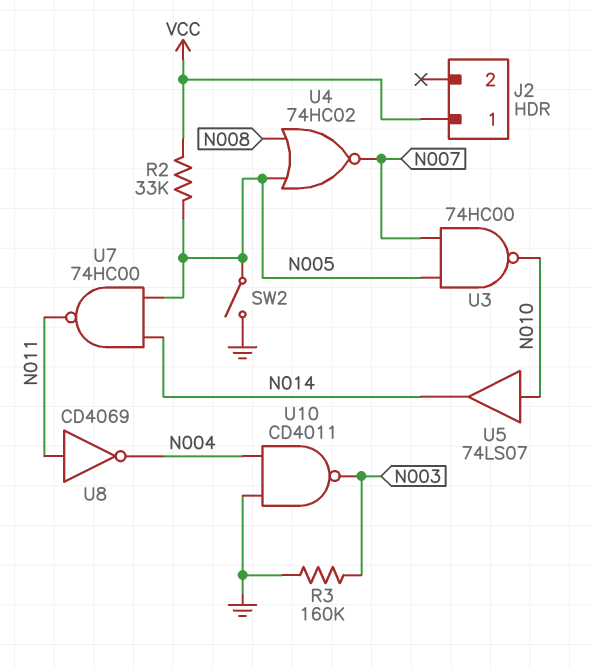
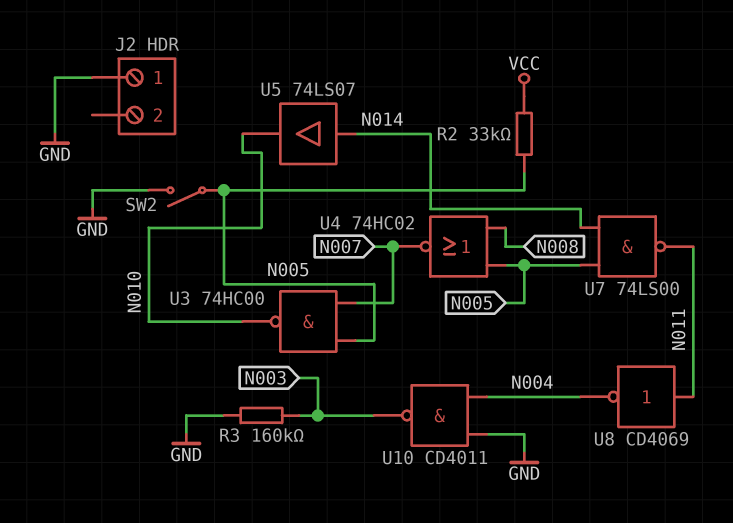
J2 pin 1: VCC -> GND
U5: buffer 74LS07 (in N010, out N014) -> buffer 74LS07 (in N014, out N010)
U7: NAND 74HC00 (in N005, in N014, out N011) -> NAND 74LS00 (in N005, in N014, out N011)

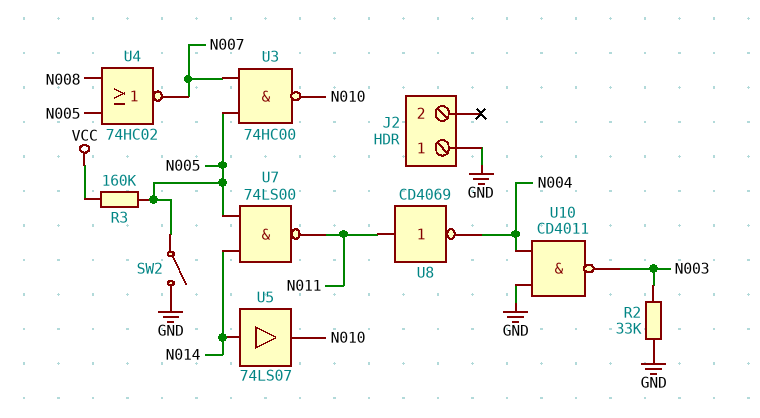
R2: 33k (N005, VCC) -> 33k (GND, N003)
R3: 160k (GND, N003) -> 160k (N005, VCC)

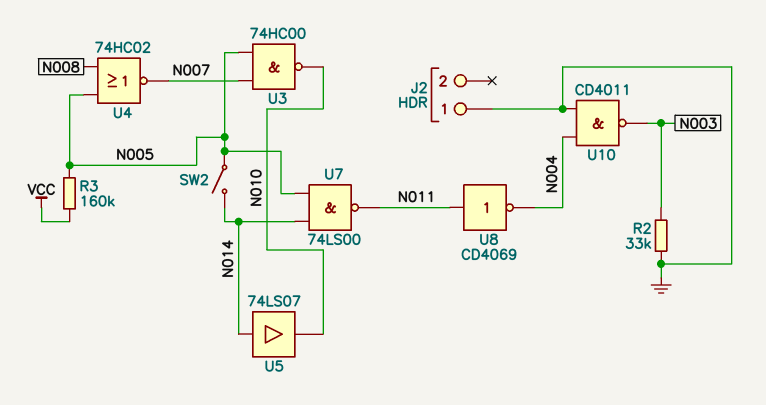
SW2: switch (GND, N005) -> switch (N005, N014)

